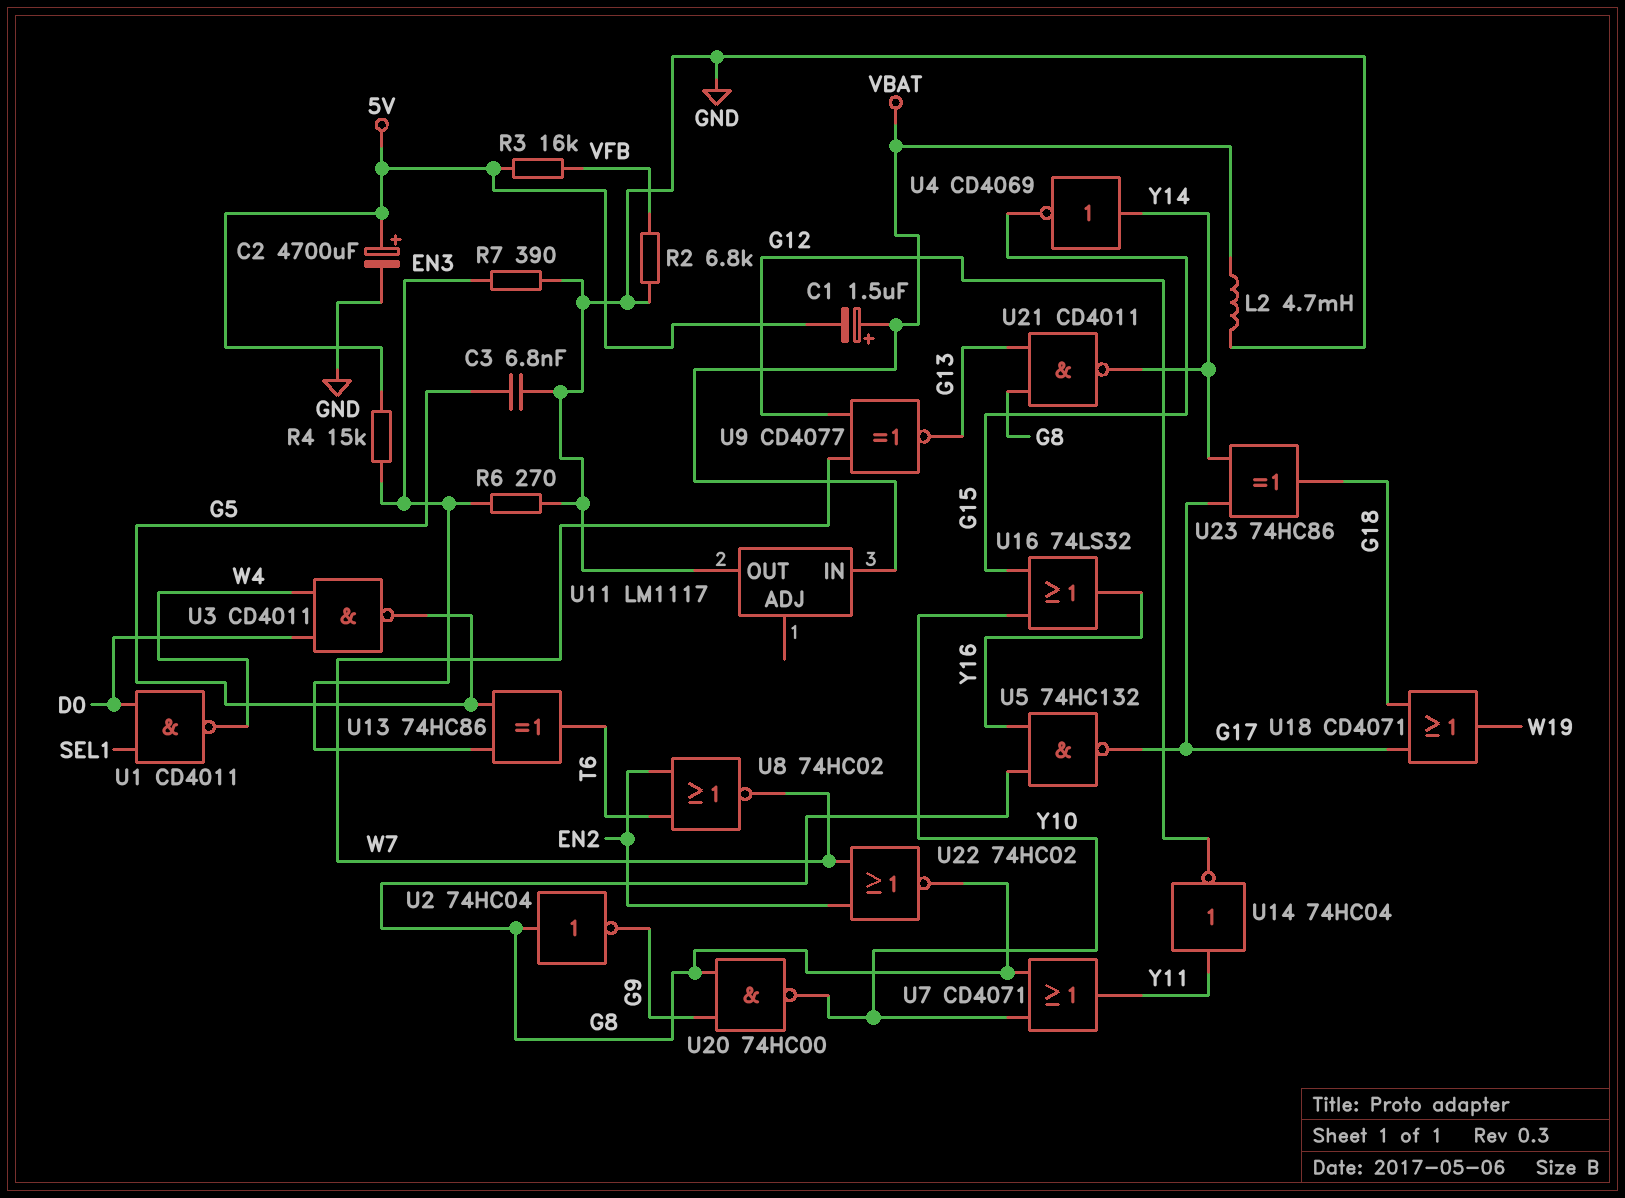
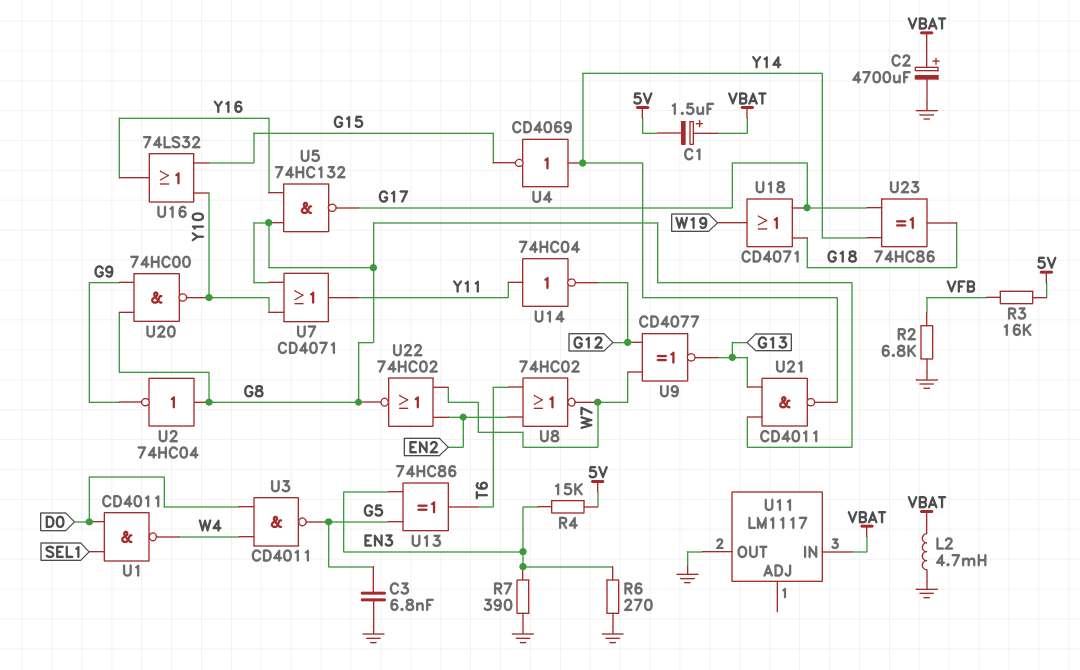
C2: 4700uF (plus 5V, minus GND) -> 4700uF (plus VBAT, minus GND)

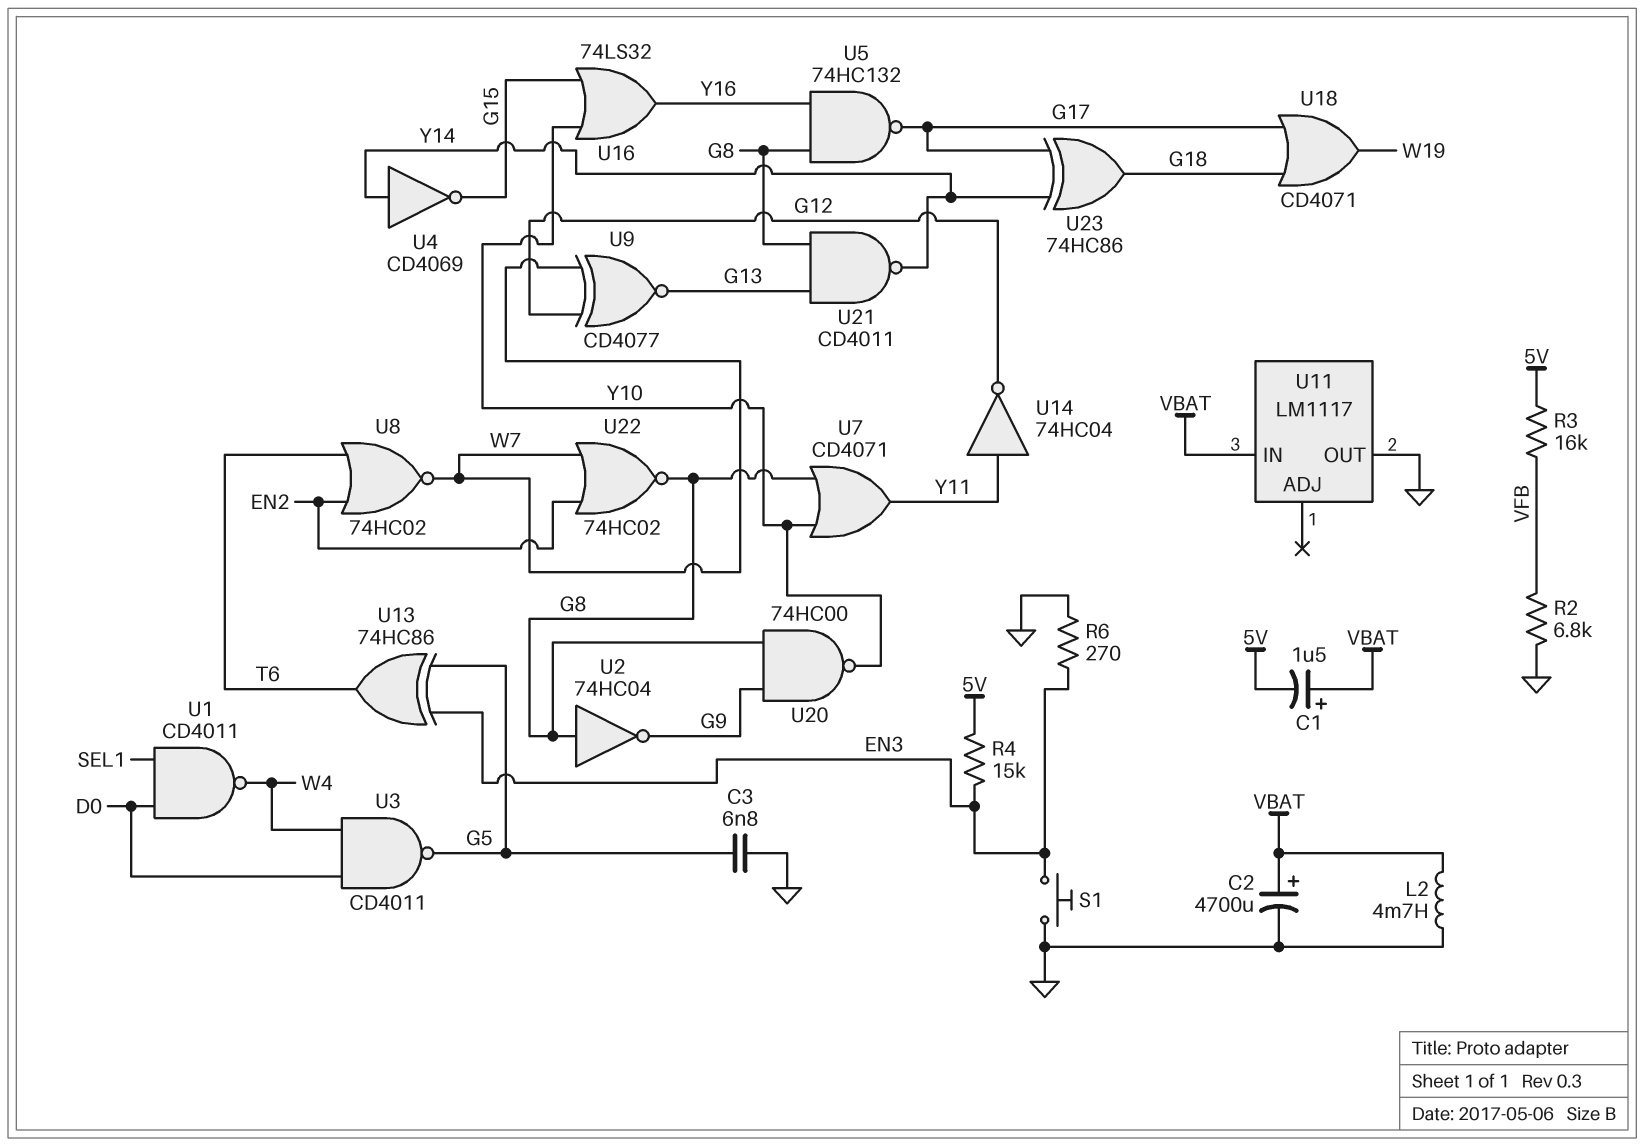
R7: 390 (EN3, GND) -> none
S1: none -> button (EN3, GND)

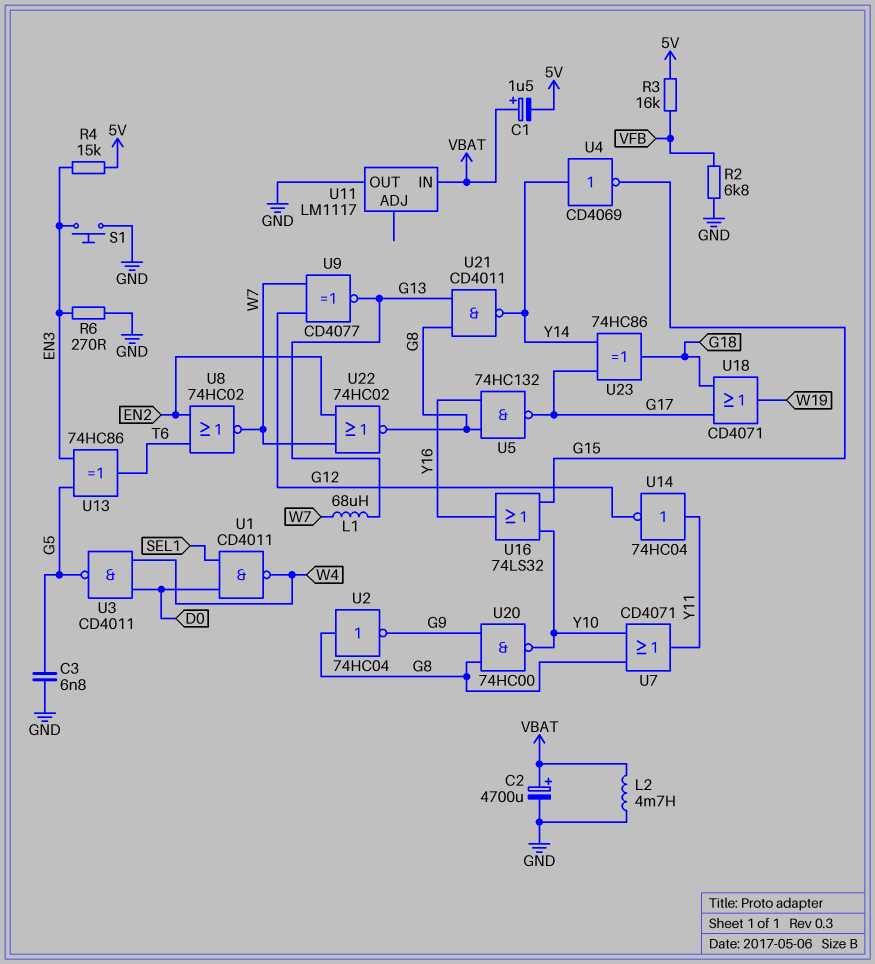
L1: none -> 68uH (G13, W7)

